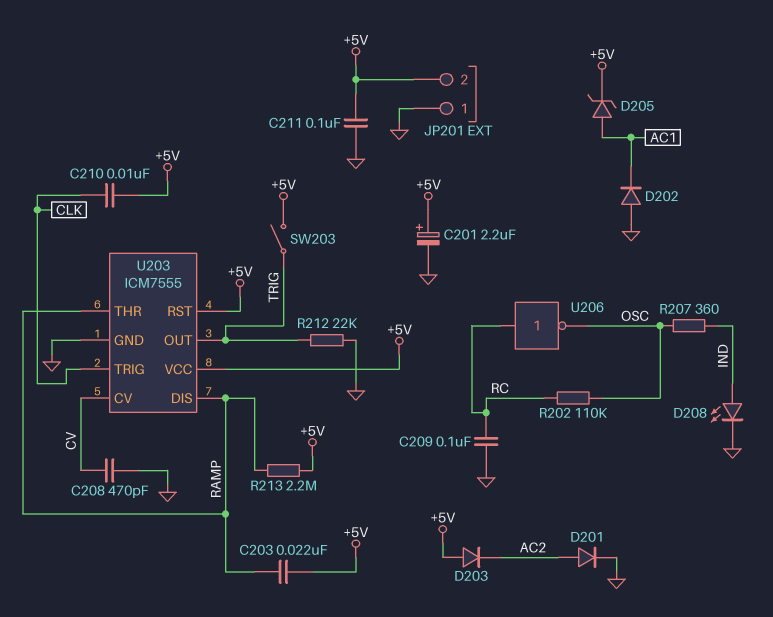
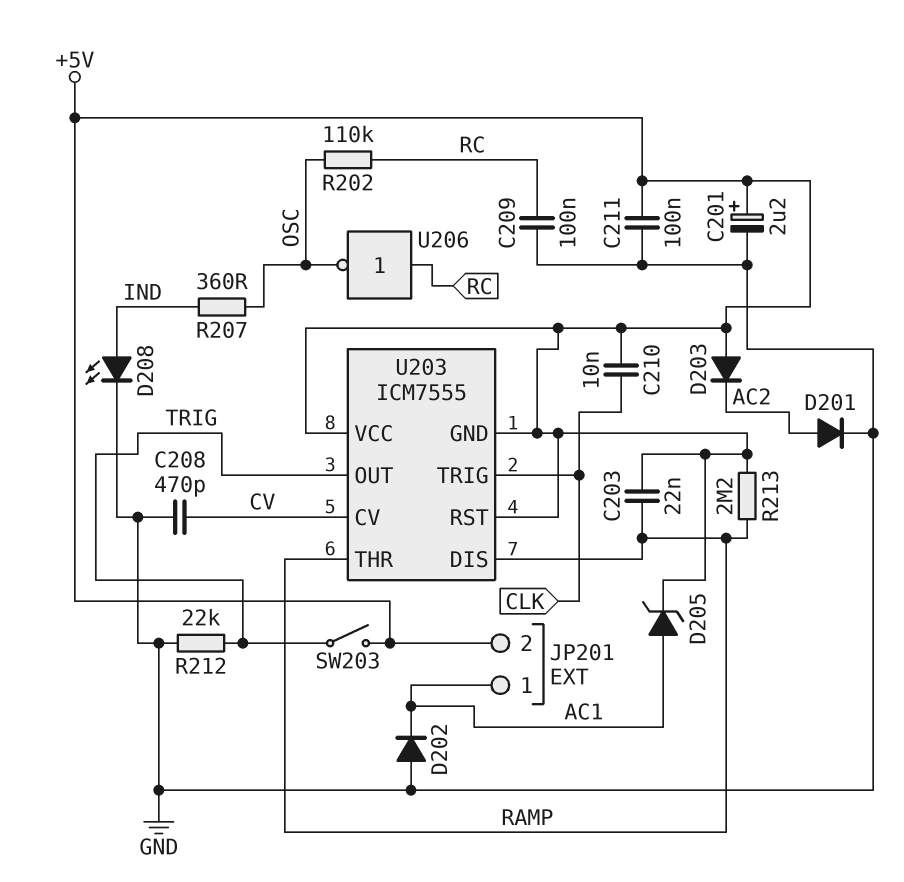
JP201 pin 1: GND -> AC1
U203 pin GND: GND -> +5V

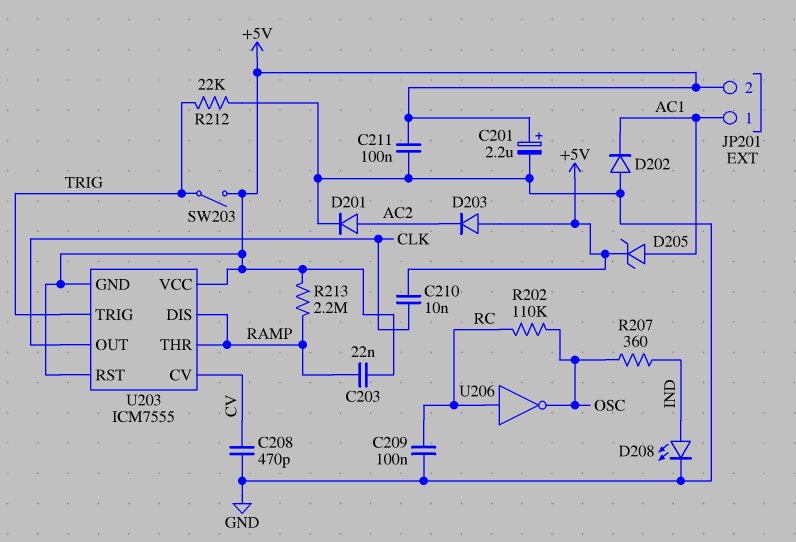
U203 pin OUT: TRIG -> CLK
U203 pin TRIG: CLK -> TRIG

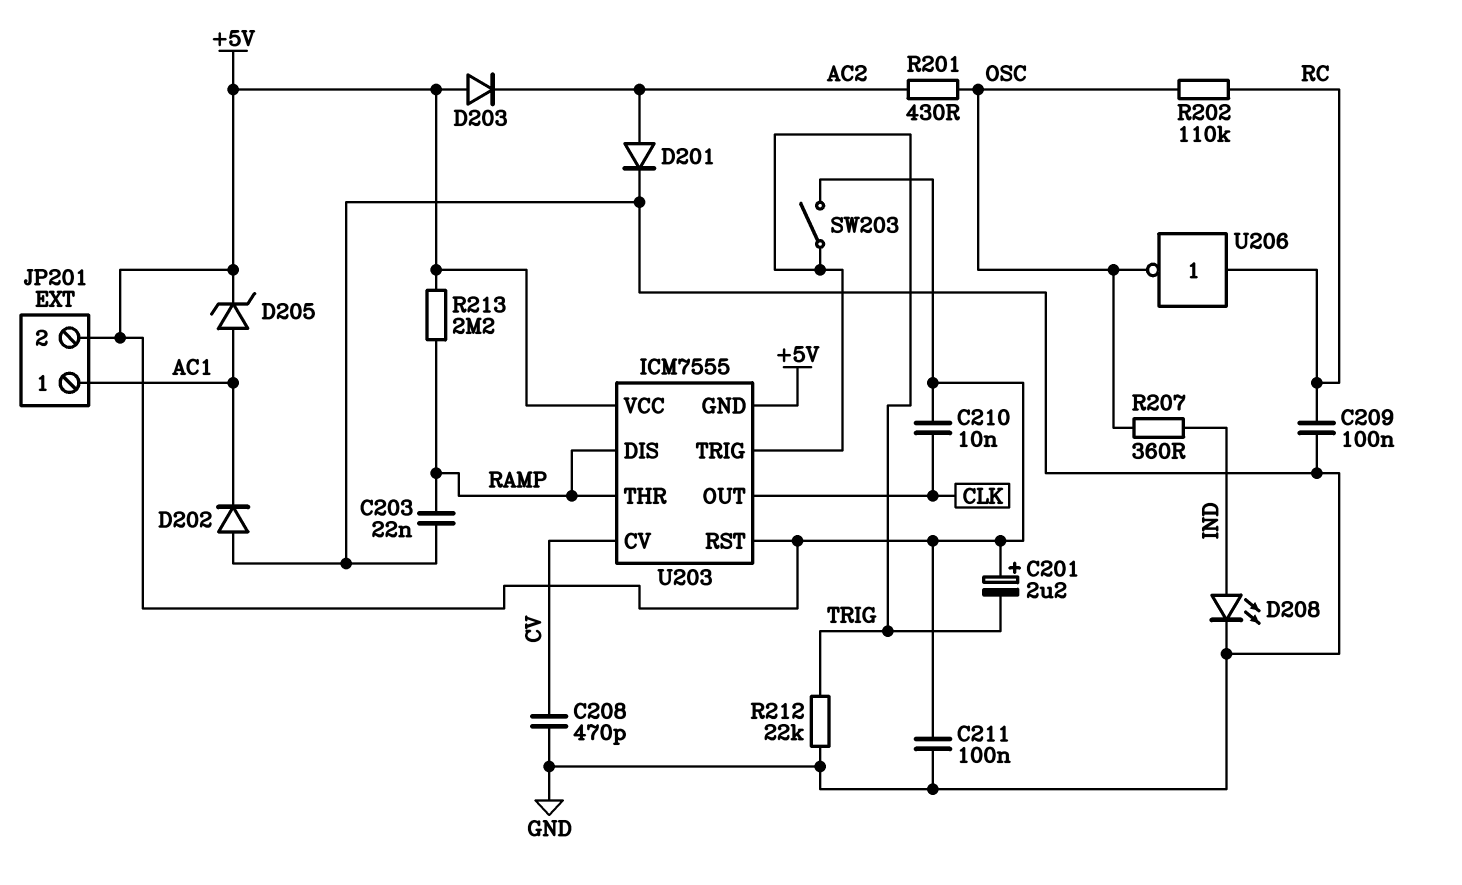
C201: 2.2uF (plus +5V, minus GND) -> 2.2uF (plus +5V, minus TRIG)
C203: 22nF (+5V, RAMP) -> 22nF (GND, RAMP)
R201: none -> 430 (AC2, OSC)

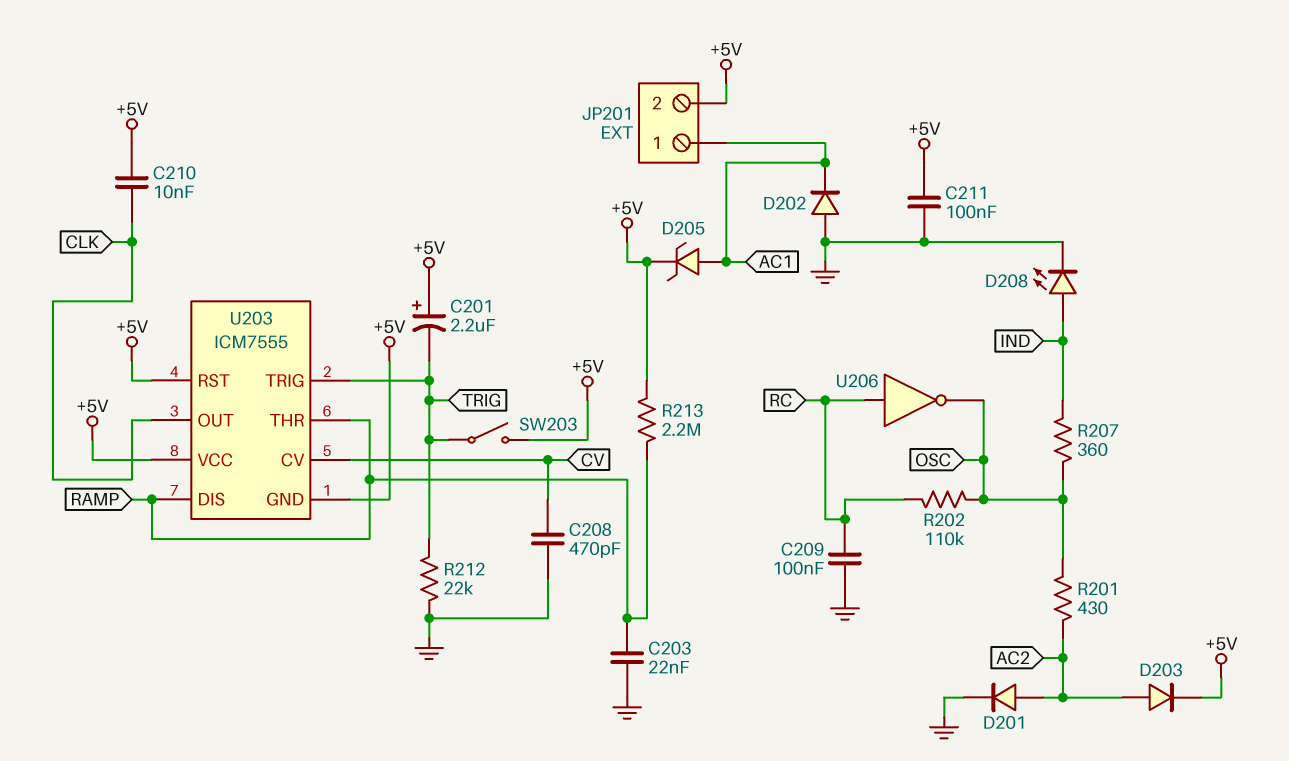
D203: diode (A +5V, K AC2) -> diode (A AC2, K +5V)

